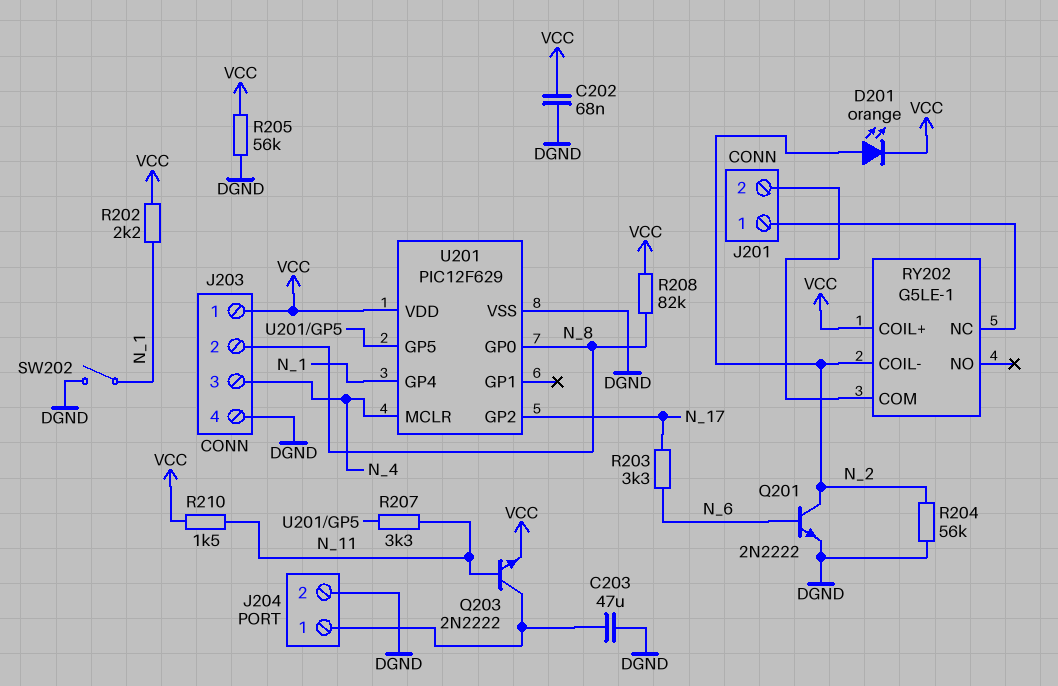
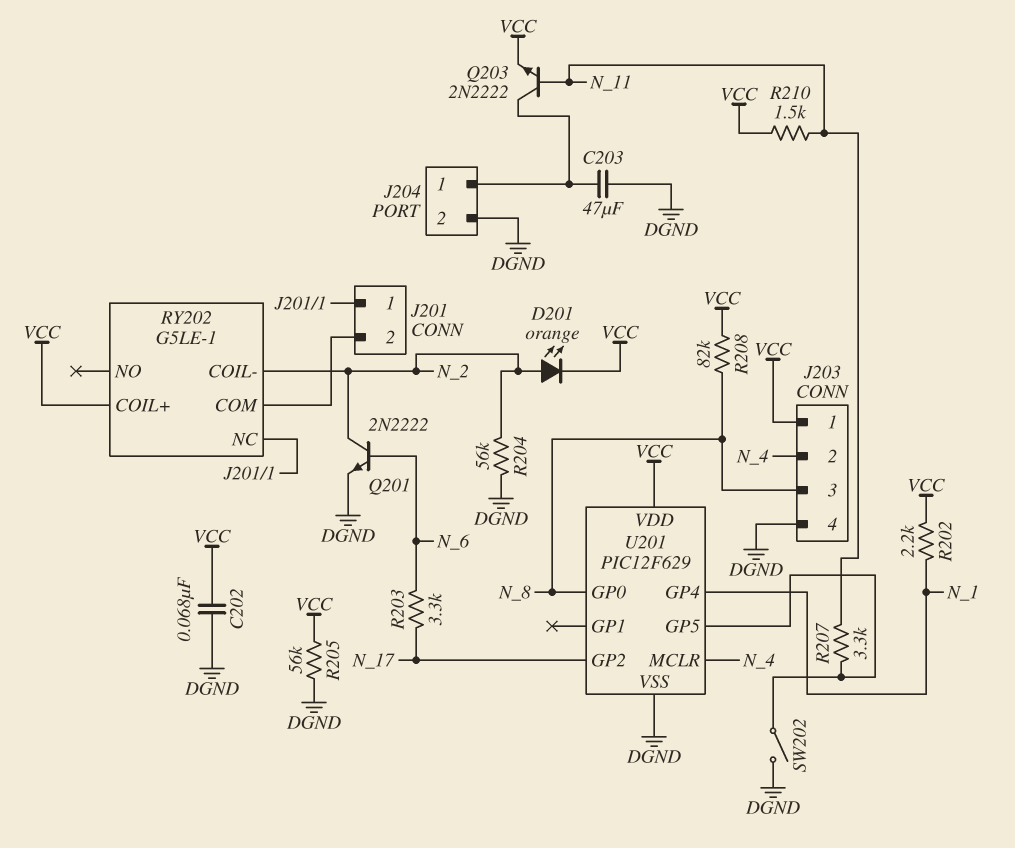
J203 pin 2: N_8 -> N_4
J203 pin 3: N_4 -> N_8
SW202: switch (DGND, N_1) -> switch (DGND, U201/GP5)

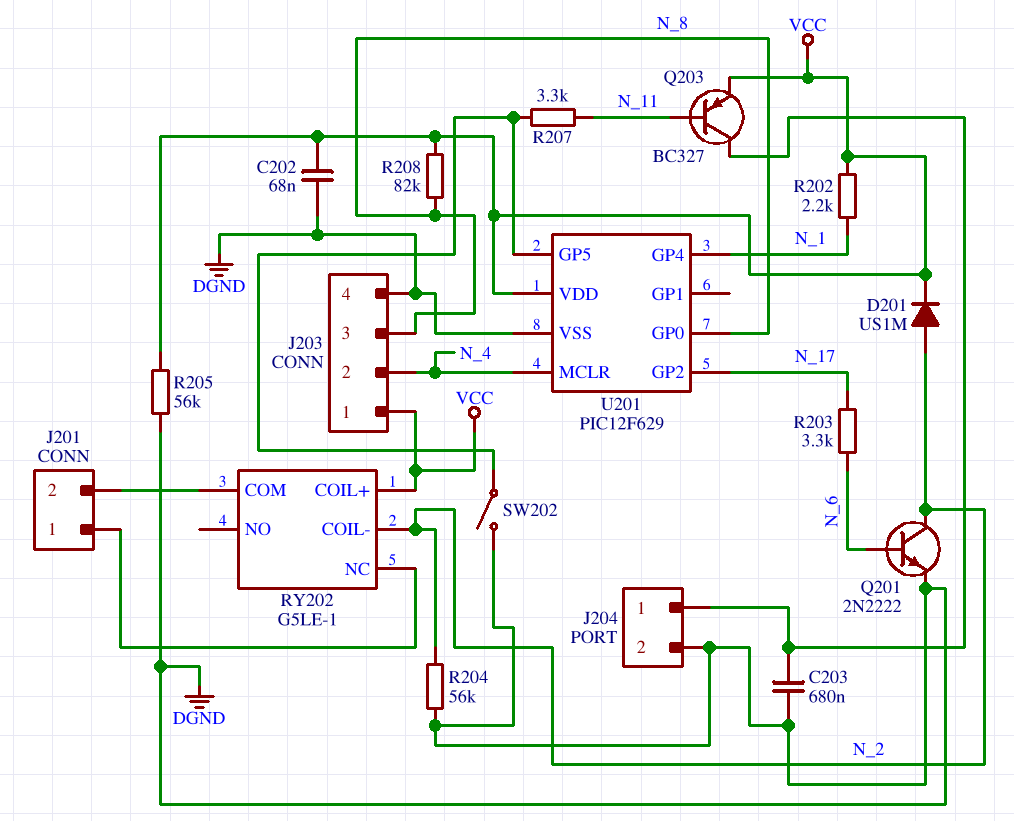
C203: 47uF (DGND, J204/1) -> 680nF (DGND, J204/1)
D201: LED orange (A N_2, K VCC) -> diode US1M (A N_2, K VCC)
Q203: NPN 2N2222 (B N_11, C J204/1, E VCC) -> PNP BC327 (B N_11, C J204/1, E VCC)
R210: 1.5k (N_11, VCC) -> none

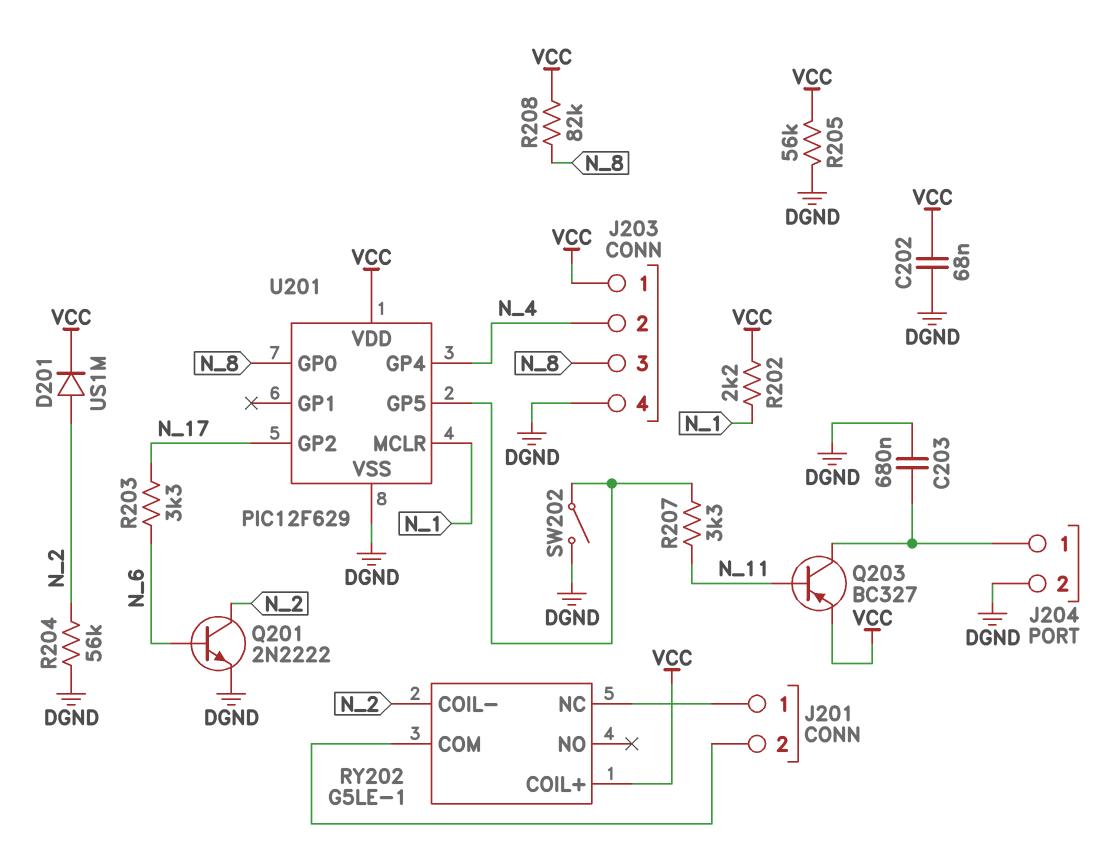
U201 pin GP4: N_1 -> N_4
U201 pin MCLR: N_4 -> N_1

